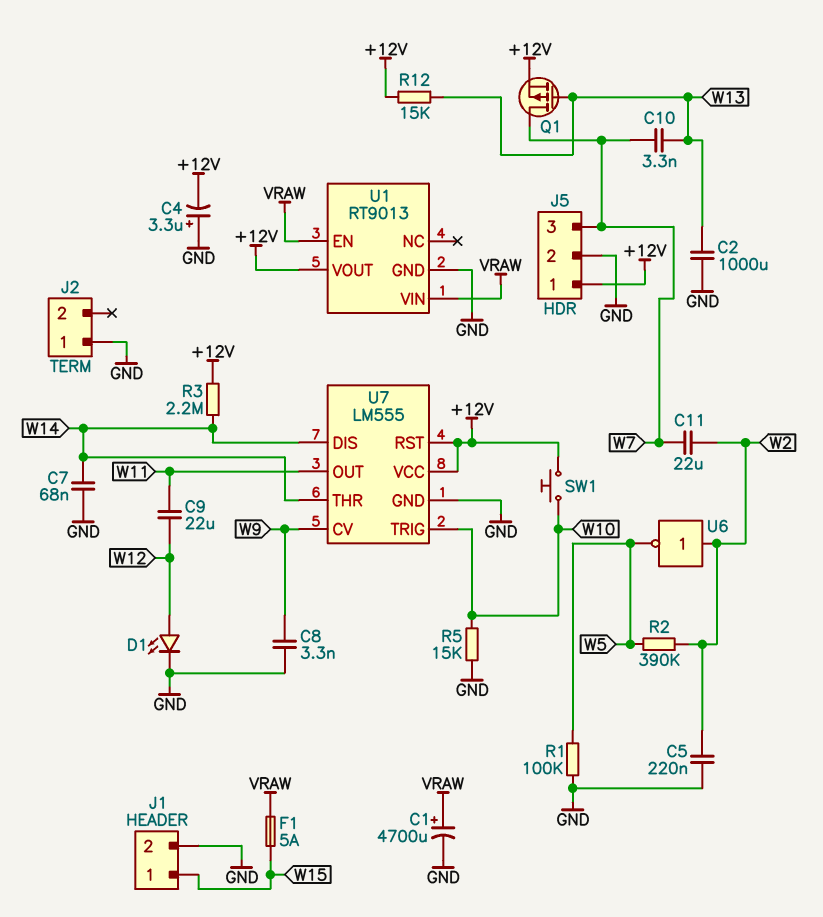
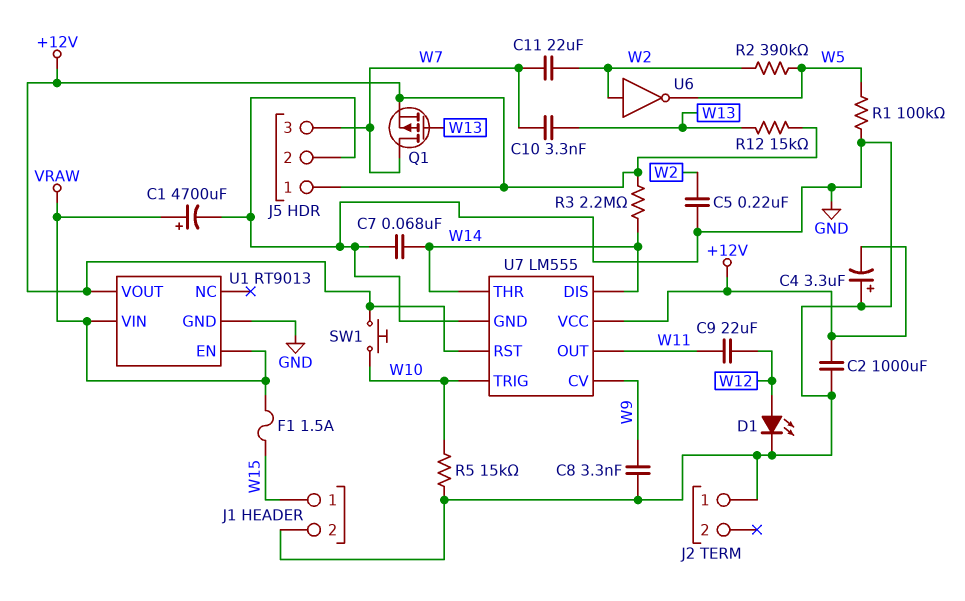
C2: 1000uF (GND, W13) -> 1000uF (+12V, GND)
F1: 5A (VRAW, W15) -> 1.5A (VRAW, W15)

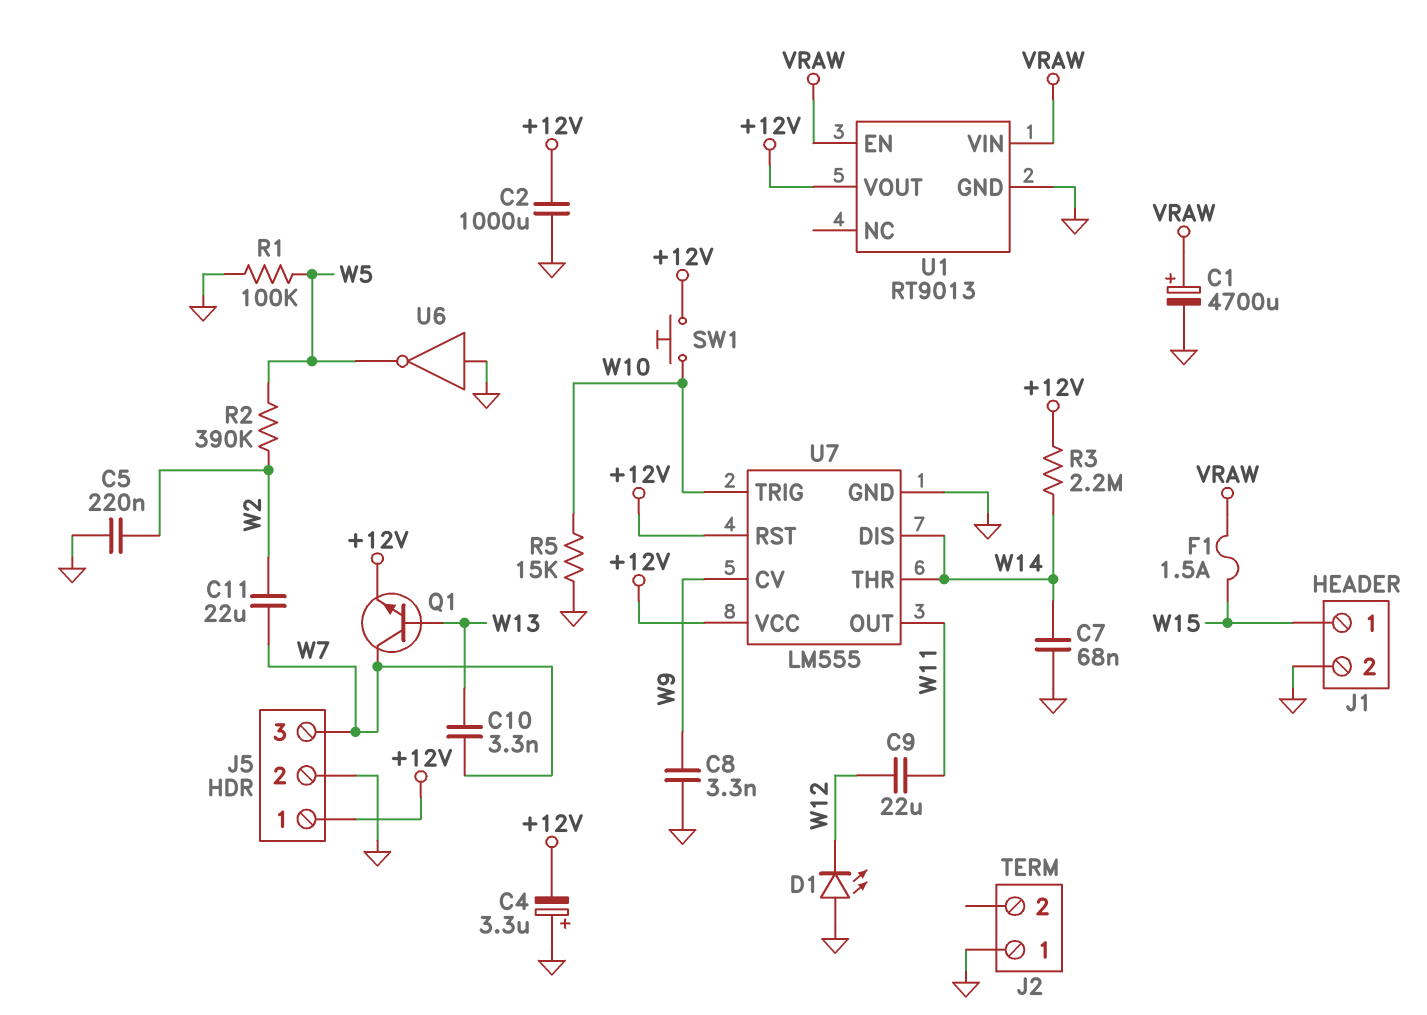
D1: LED (A W12, K GND) -> LED (A GND, K W12)
Q1: PMOS (G W13, D W7, S +12V) -> NPN (B W13, C W7, E +12V)
R12: 15k (+12V, W13) -> none
U6: NOT (in W2, out W5) -> NOT (in GND, out W5)

